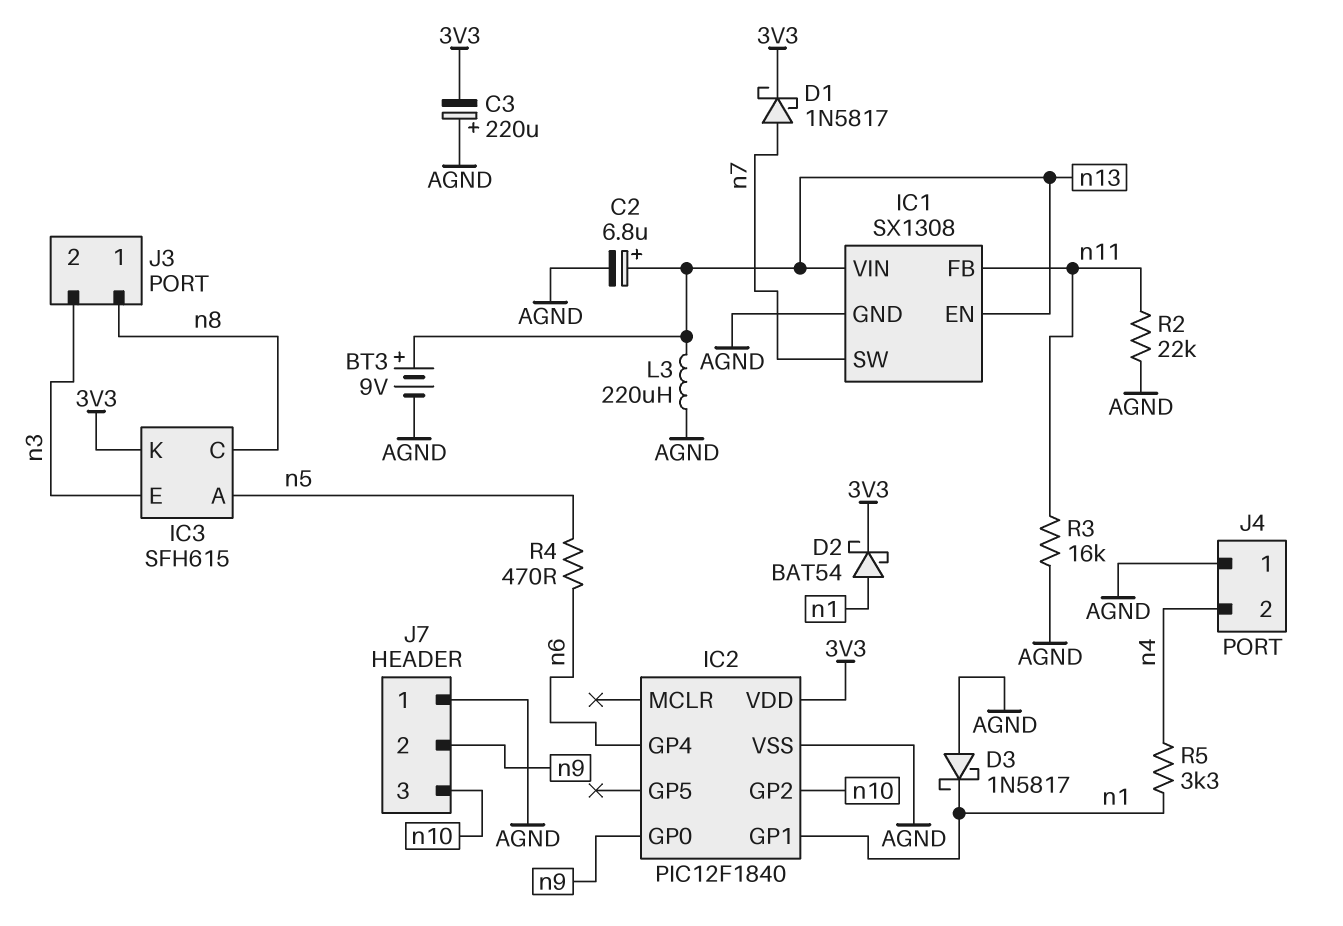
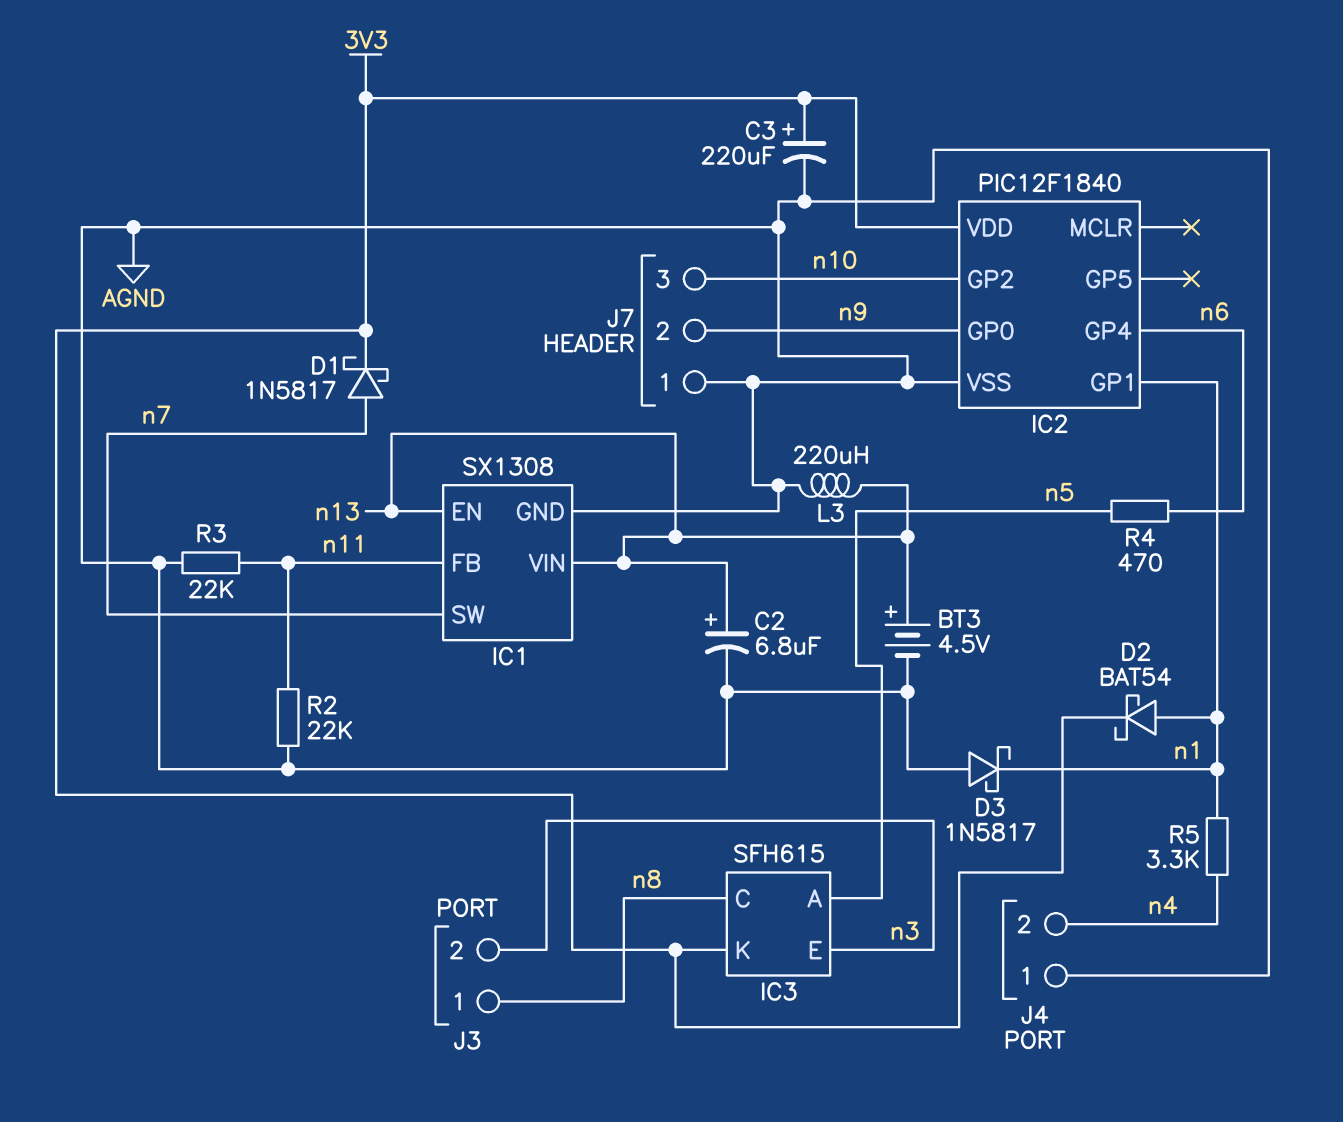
BT3: 9V (plus n13, minus AGND) -> 4.5V (plus n13, minus AGND)
C3: 220uF (plus AGND, minus 3V3) -> 220uF (plus 3V3, minus AGND)
R3: 16k (AGND, n11) -> 22k (AGND, n11)

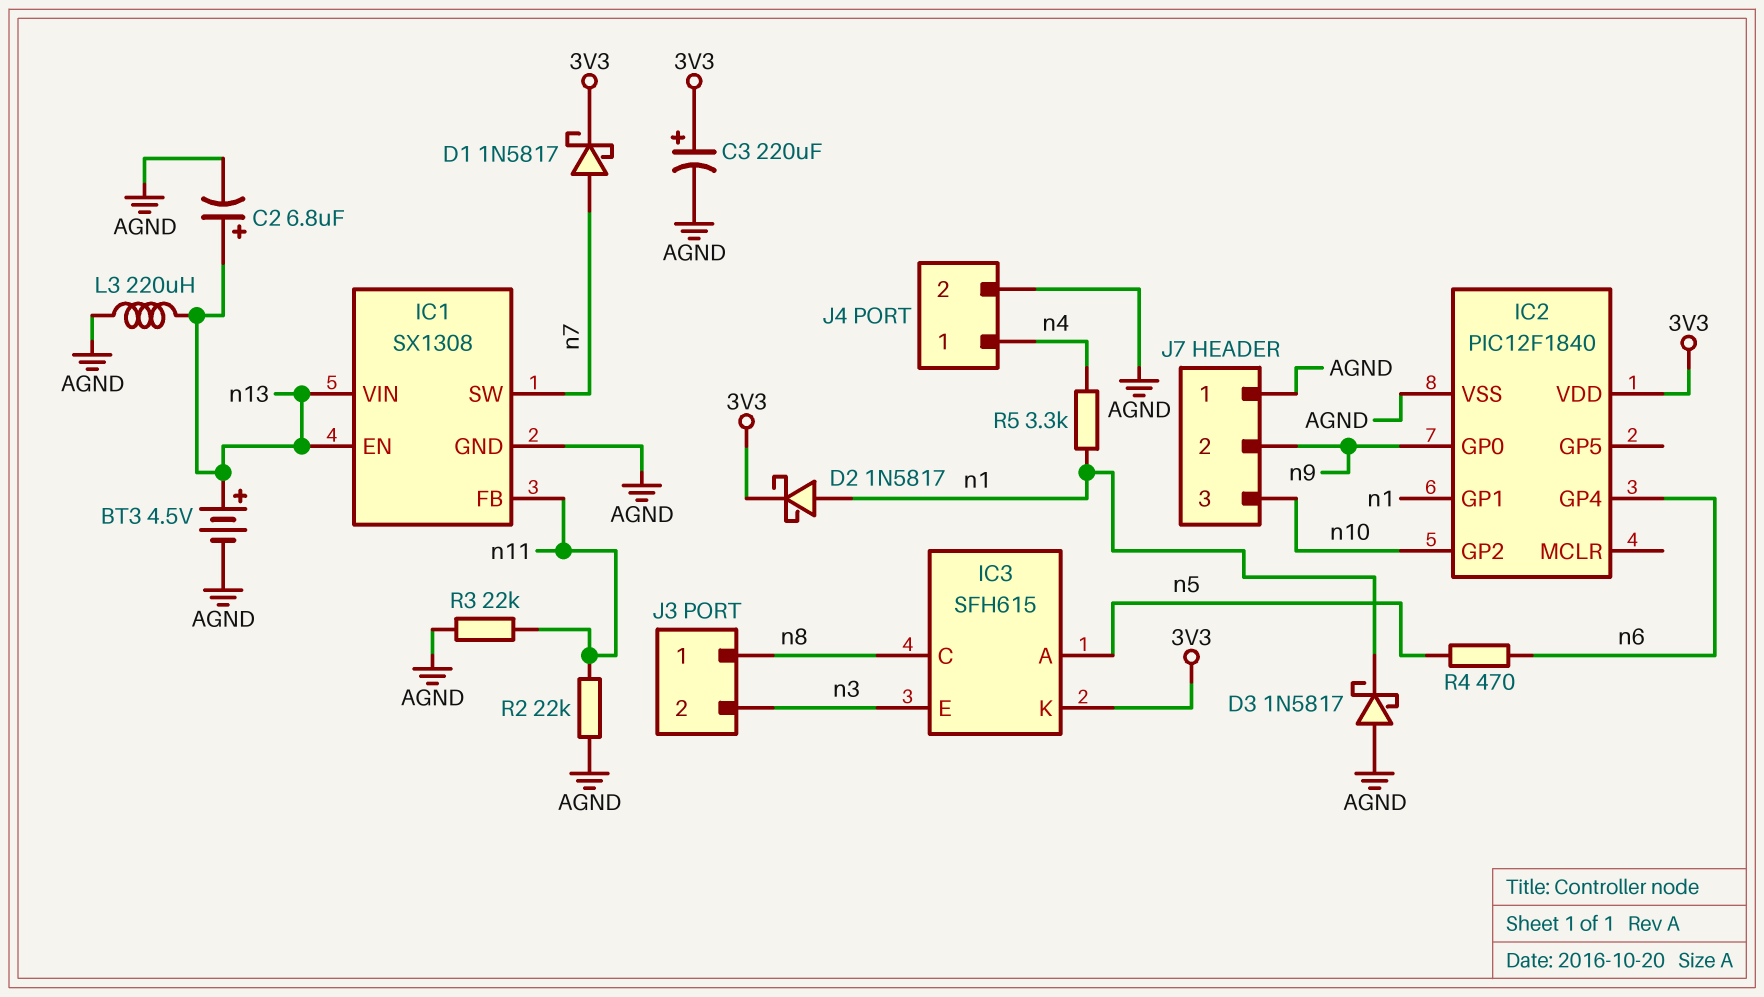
D2: schottky BAT54 (A n1, K 3V3) -> schottky 1N5817 (A n1, K 3V3)
J4 pin 1: AGND -> n4
J4 pin 2: n4 -> AGND

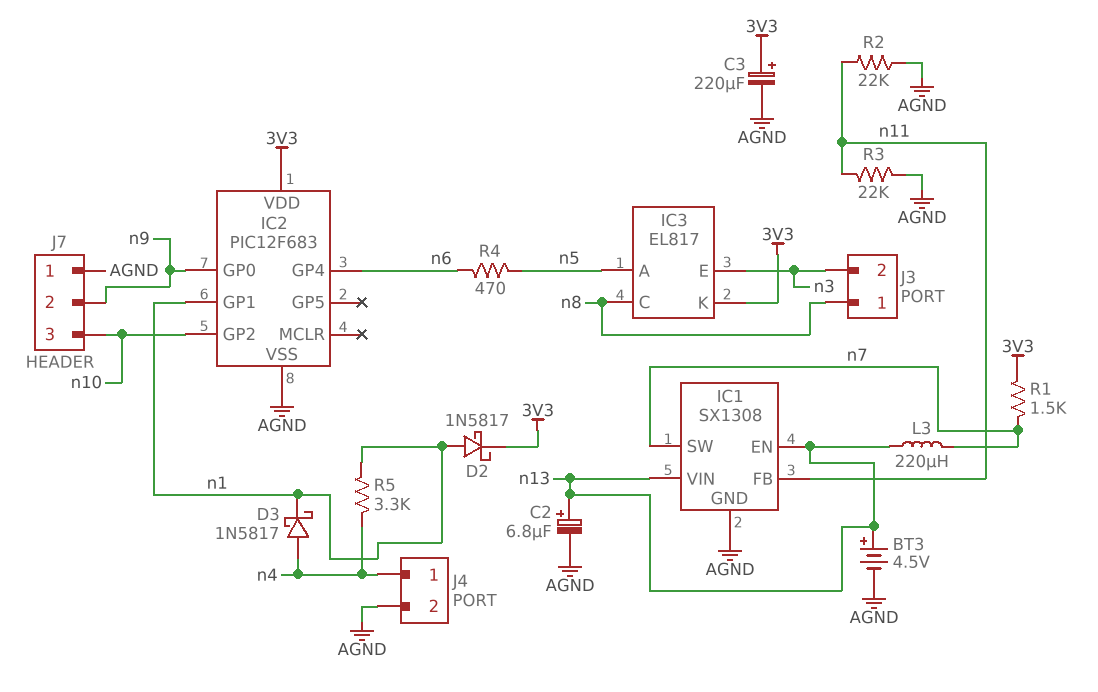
D1: schottky 1N5817 (A n7, K 3V3) -> none
D3: schottky 1N5817 (A AGND, K n1) -> schottky 1N5817 (A n4, K n1)
IC2: PIC12F1840 -> PIC12F683
IC3: SFH615 -> EL817
L3: 220uH (AGND, n13) -> 220uH (n7, n13)
R1: none -> 1.5k (3V3, n7)

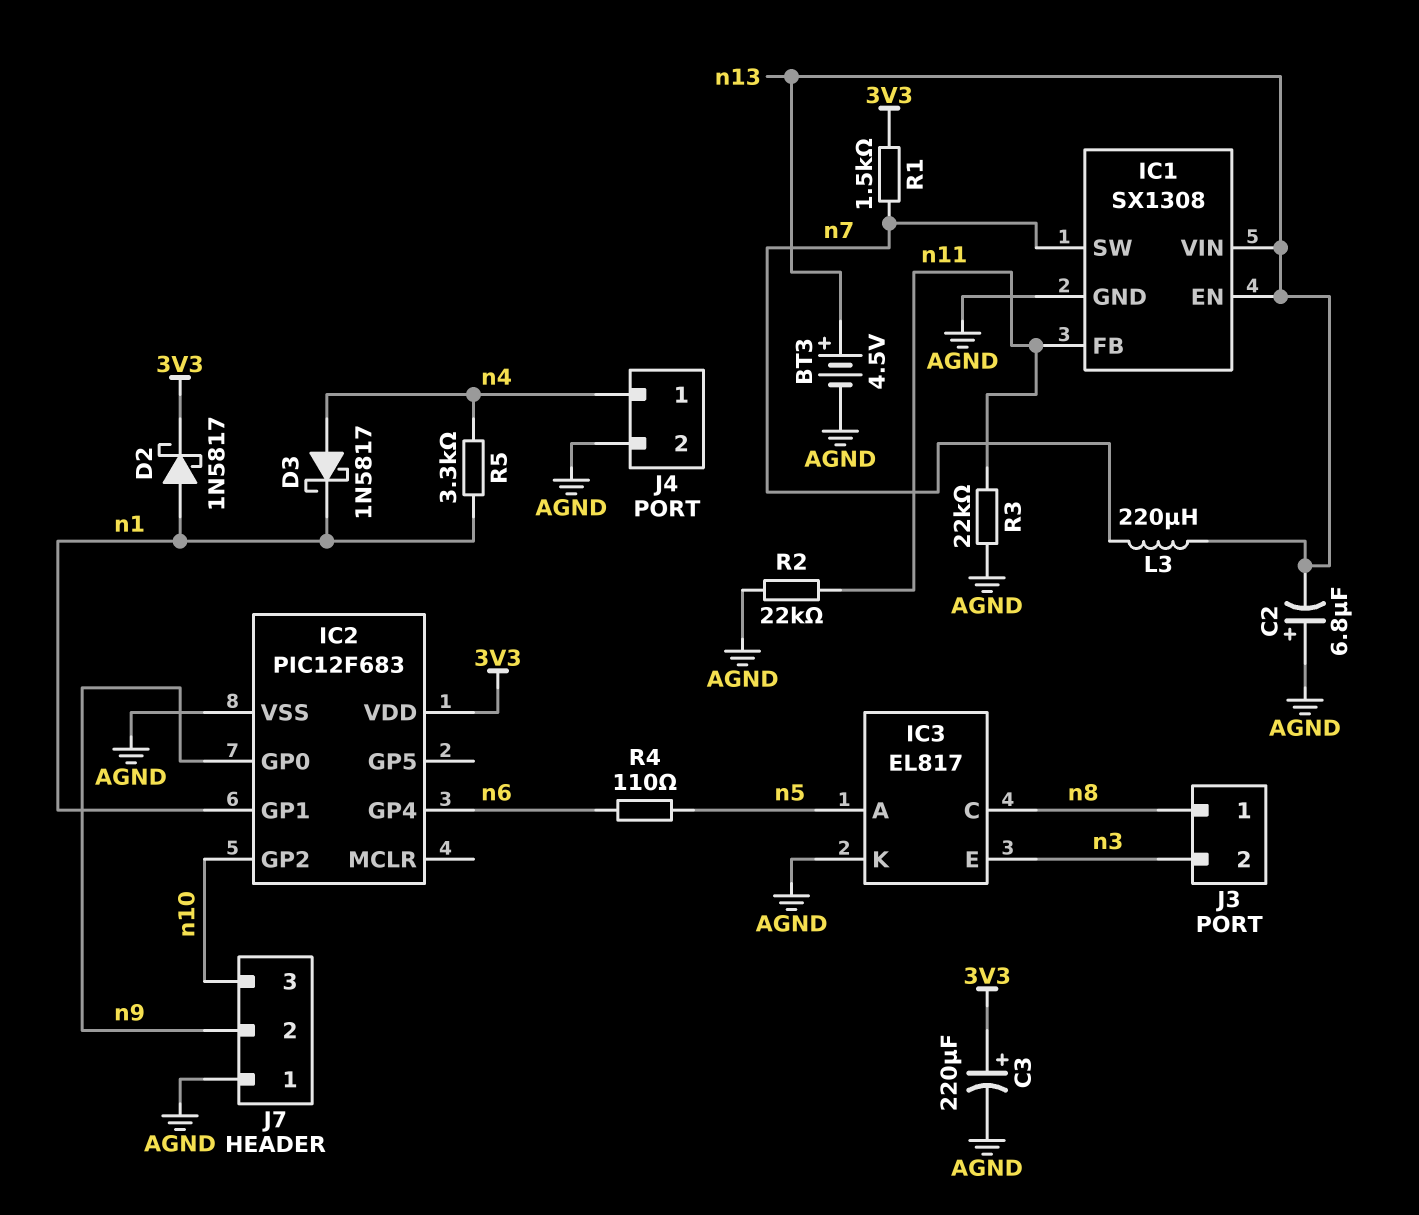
C2: 6.8uF (plus n13, minus AGND) -> 6.8uF (plus AGND, minus n13)
IC3 pin K: 3V3 -> AGND
R4: 470 (n5, n6) -> 110 (n5, n6)

